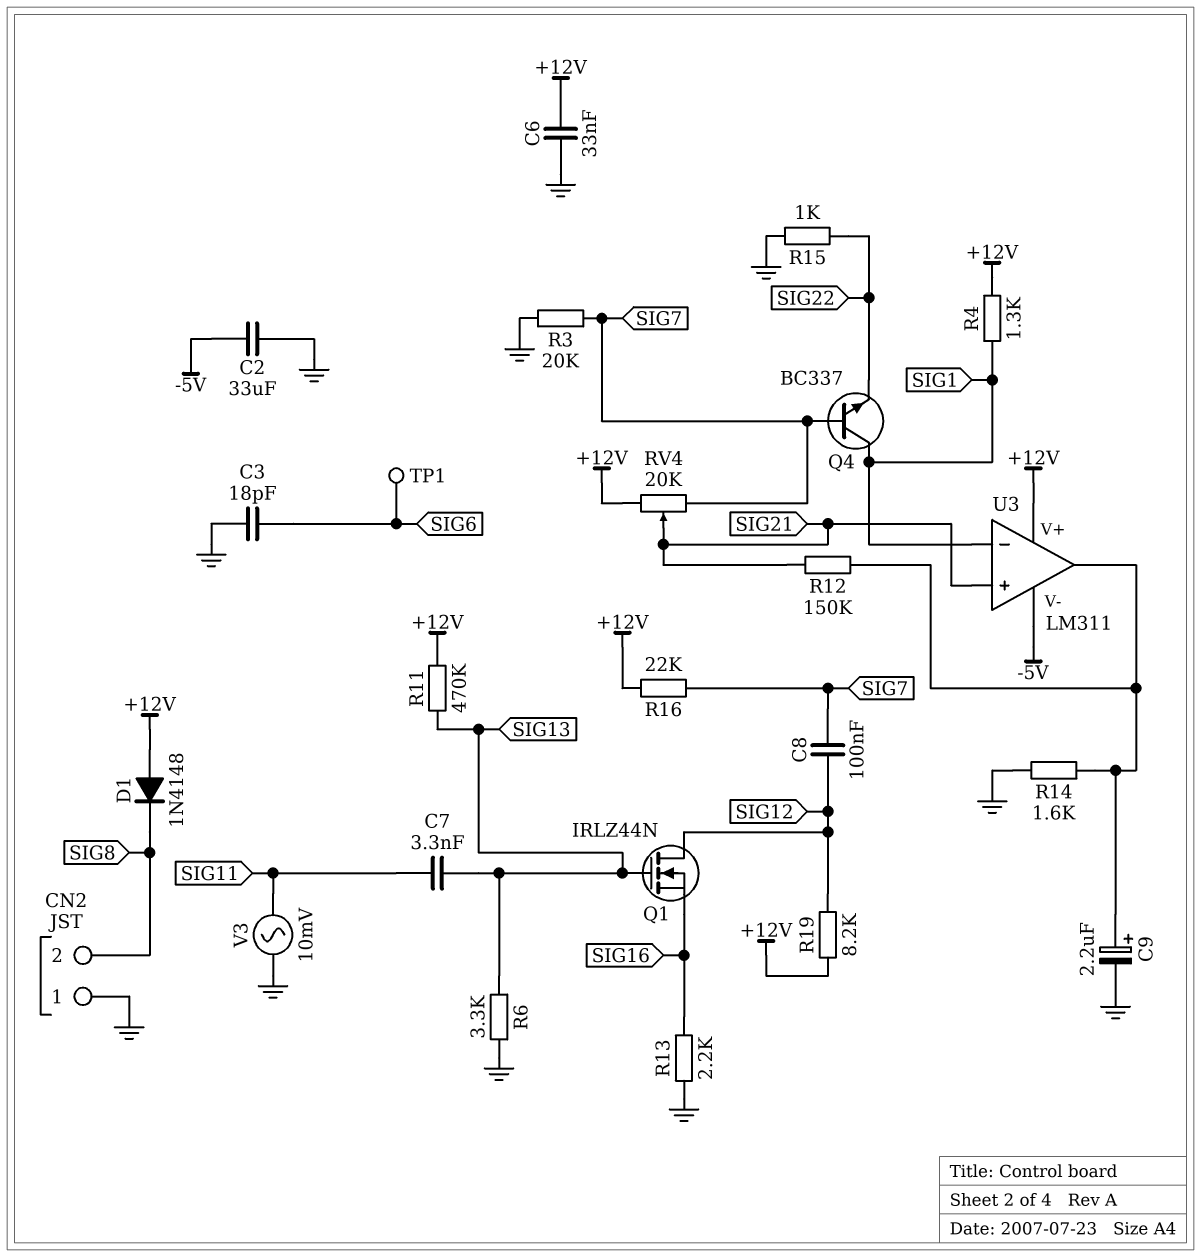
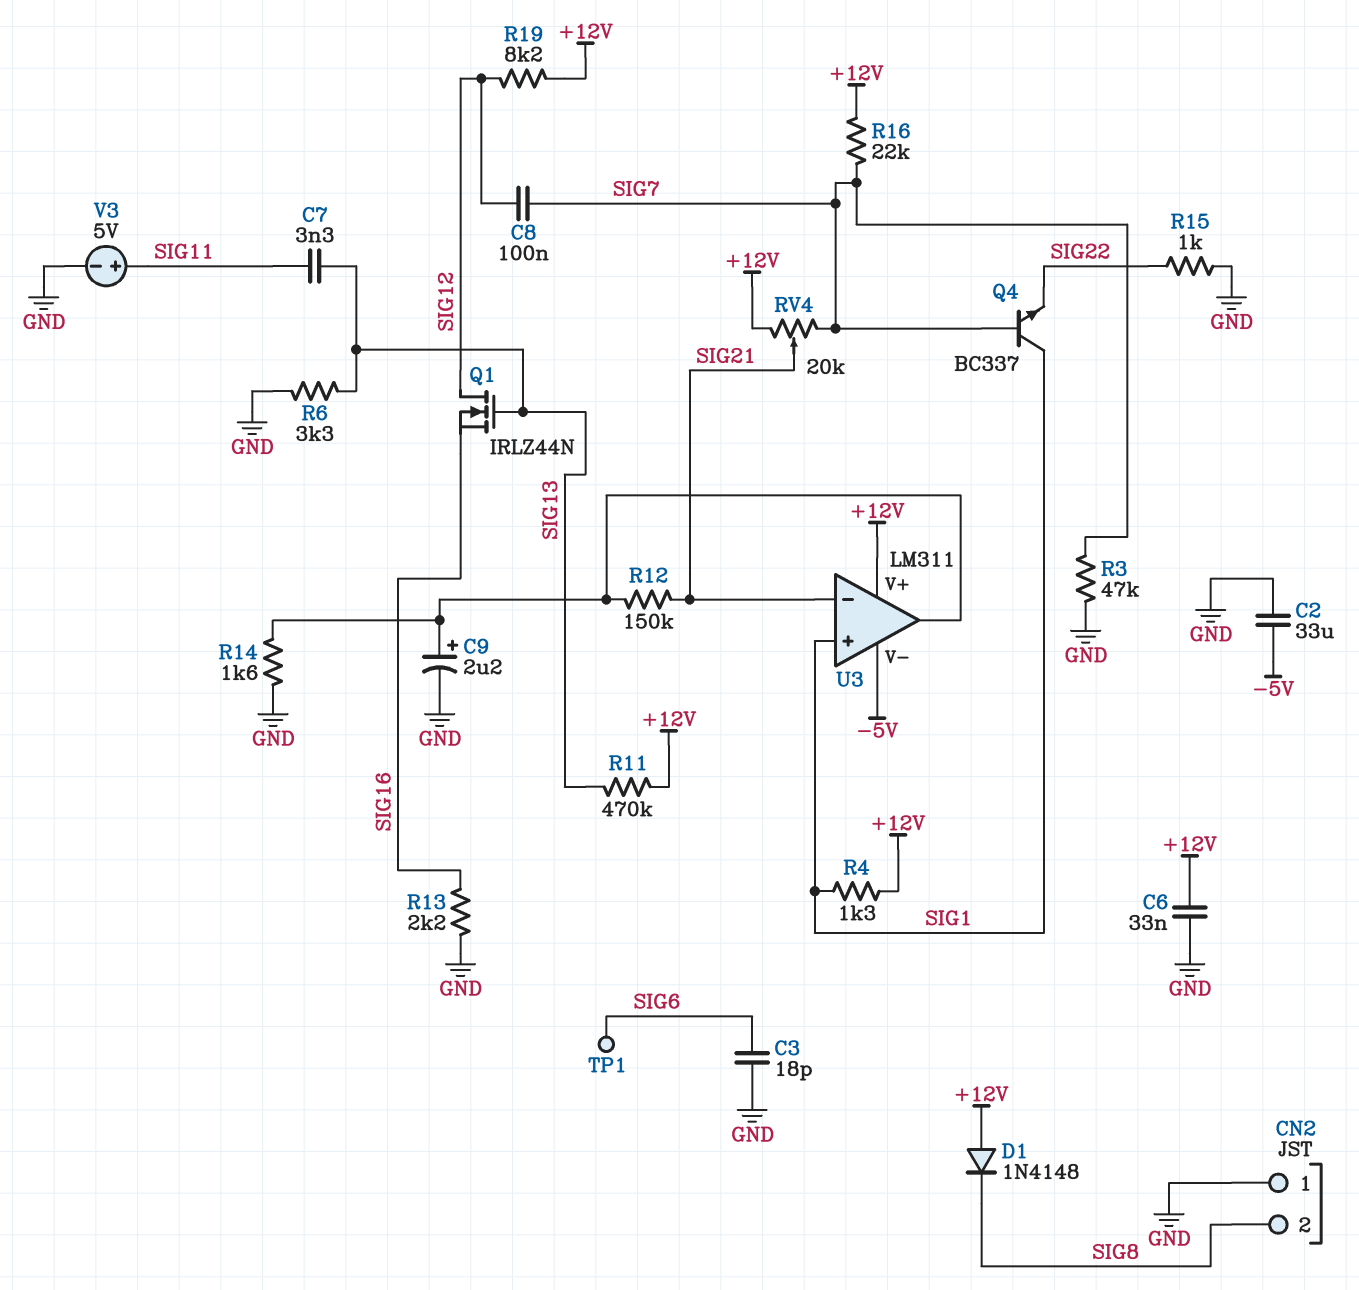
R3: 20k (GND, SIG7) -> 47k (GND, SIG7)
U3 pin in+: SIG21 -> SIG1
U3 pin in-: SIG1 -> SIG21
V3: AC 10mV (GND, SIG11) -> 5V (plus SIG11, minus GND)

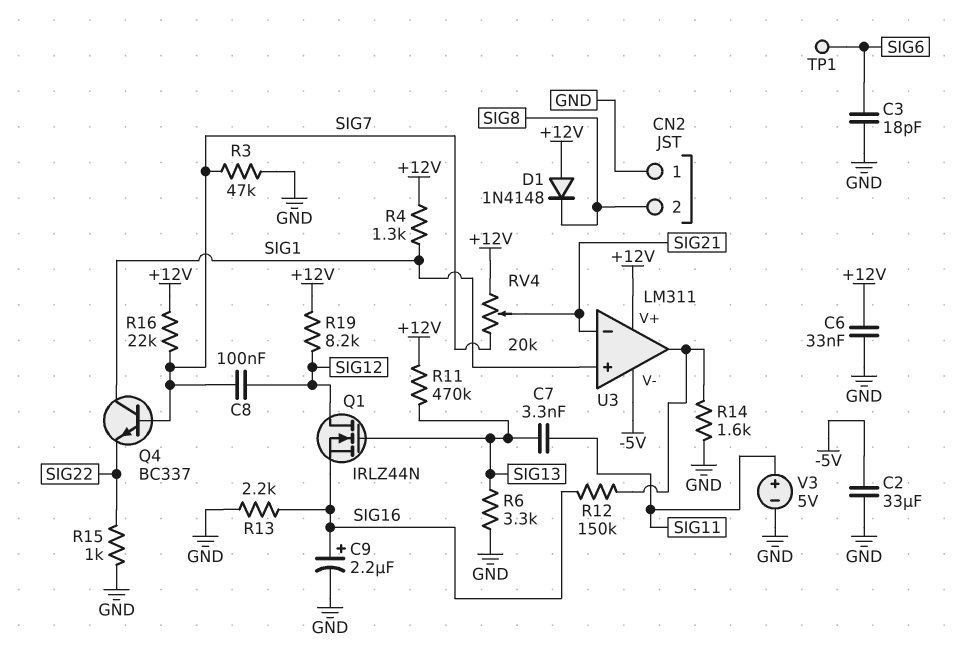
C9: 2.2uF (plus U3/out, minus GND) -> 2.2uF (plus SIG16, minus GND)
R12: 150k (SIG21, U3/out) -> 150k (SIG16, U3/out)

